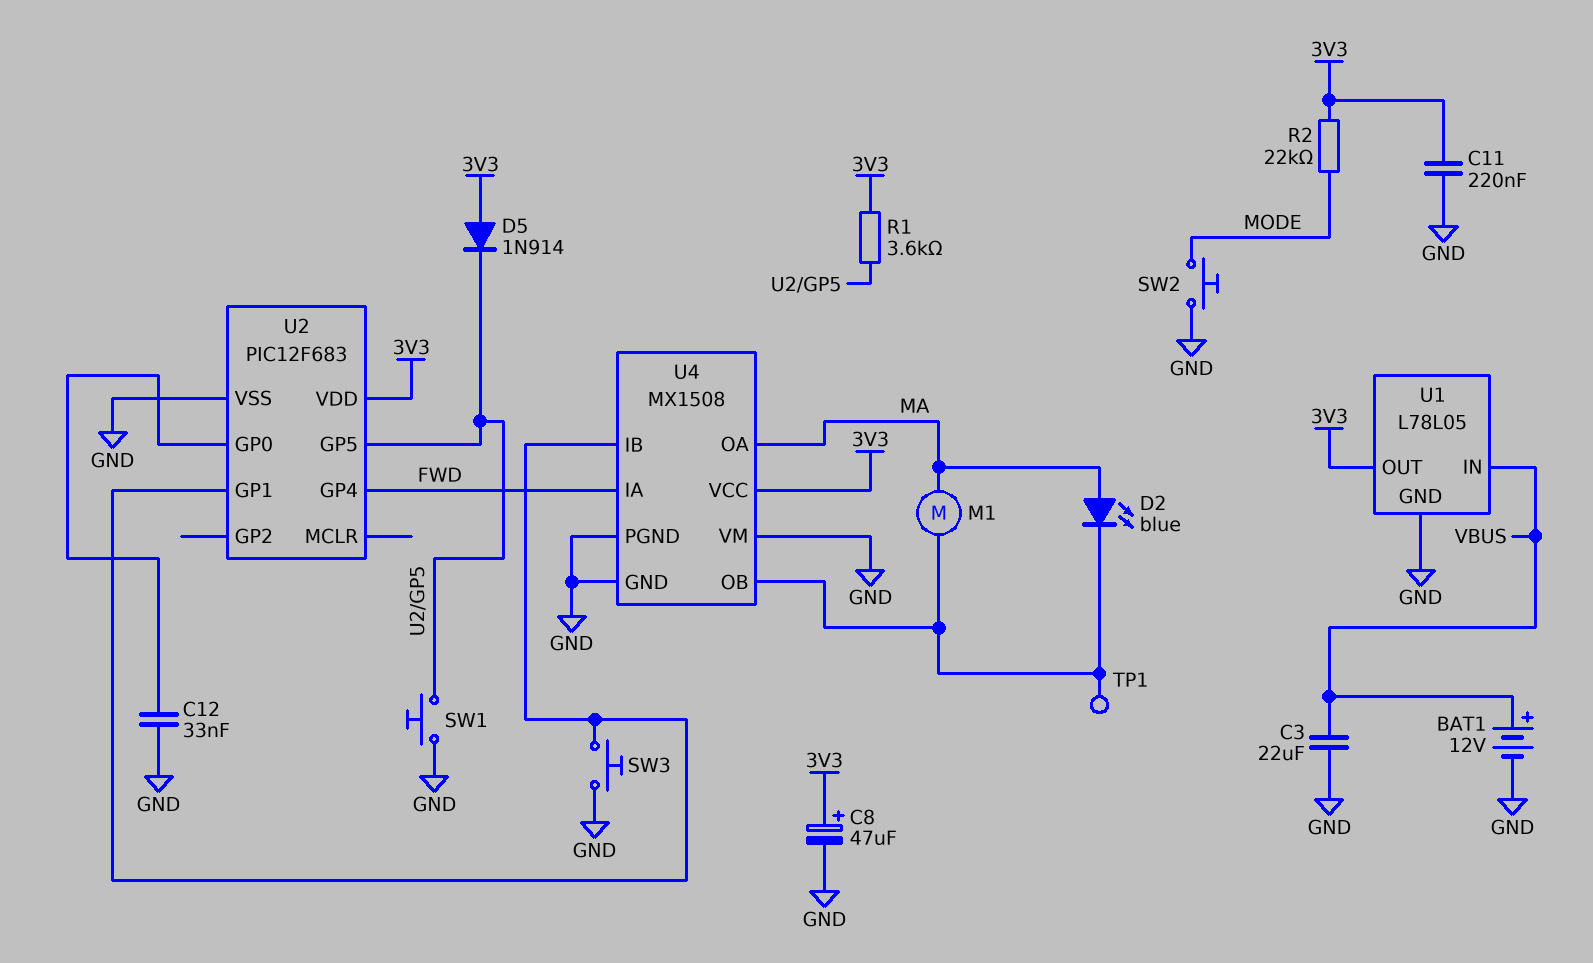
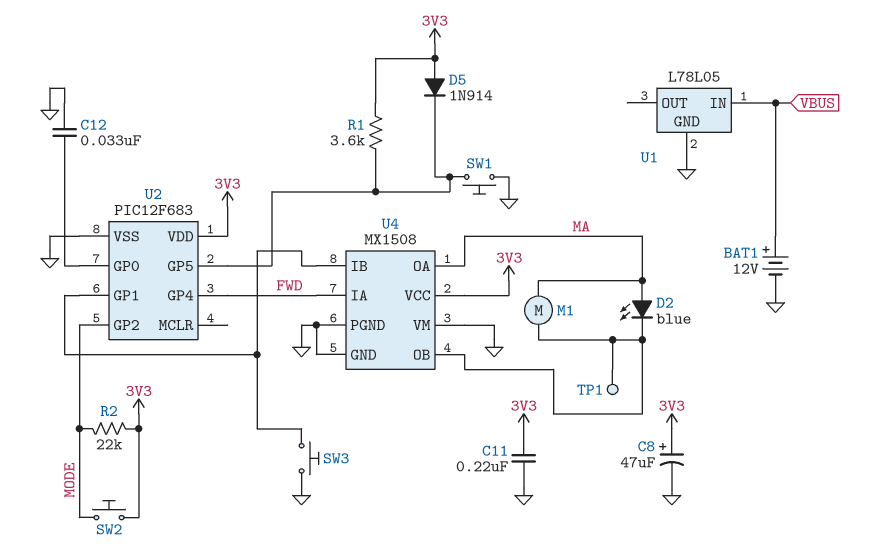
C3: 22uF (GND, VBUS) -> none
SW2: button (GND, MODE) -> button (3V3, MODE)
U1 pin OUT: 3V3 -> none
U2 pin GP2: none -> MODE

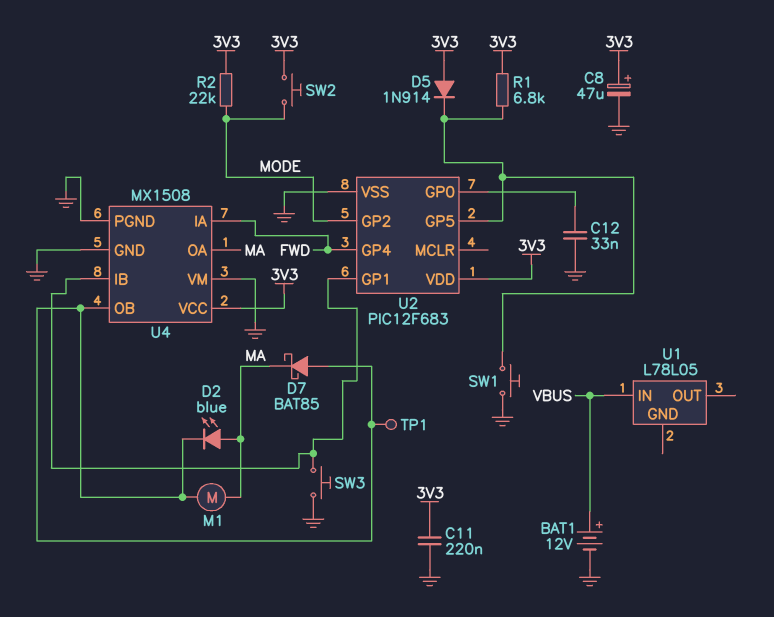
D7: none -> schottky BAT85 (A U4/OB, K MA)
R1: 3.6k (3V3, U2/GP5) -> 6.8k (3V3, U2/GP5)
U1 pin GND: GND -> none

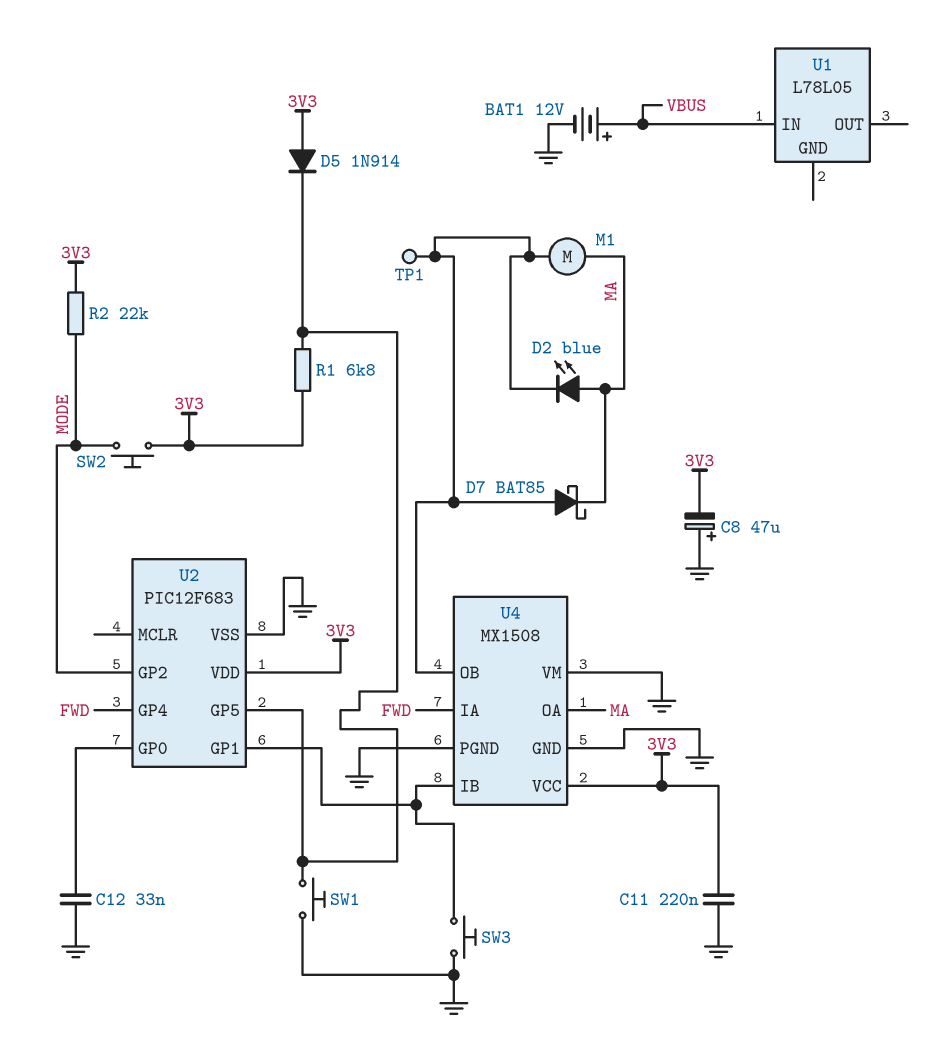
C8: 47uF (plus 3V3, minus GND) -> 47uF (plus GND, minus 3V3)

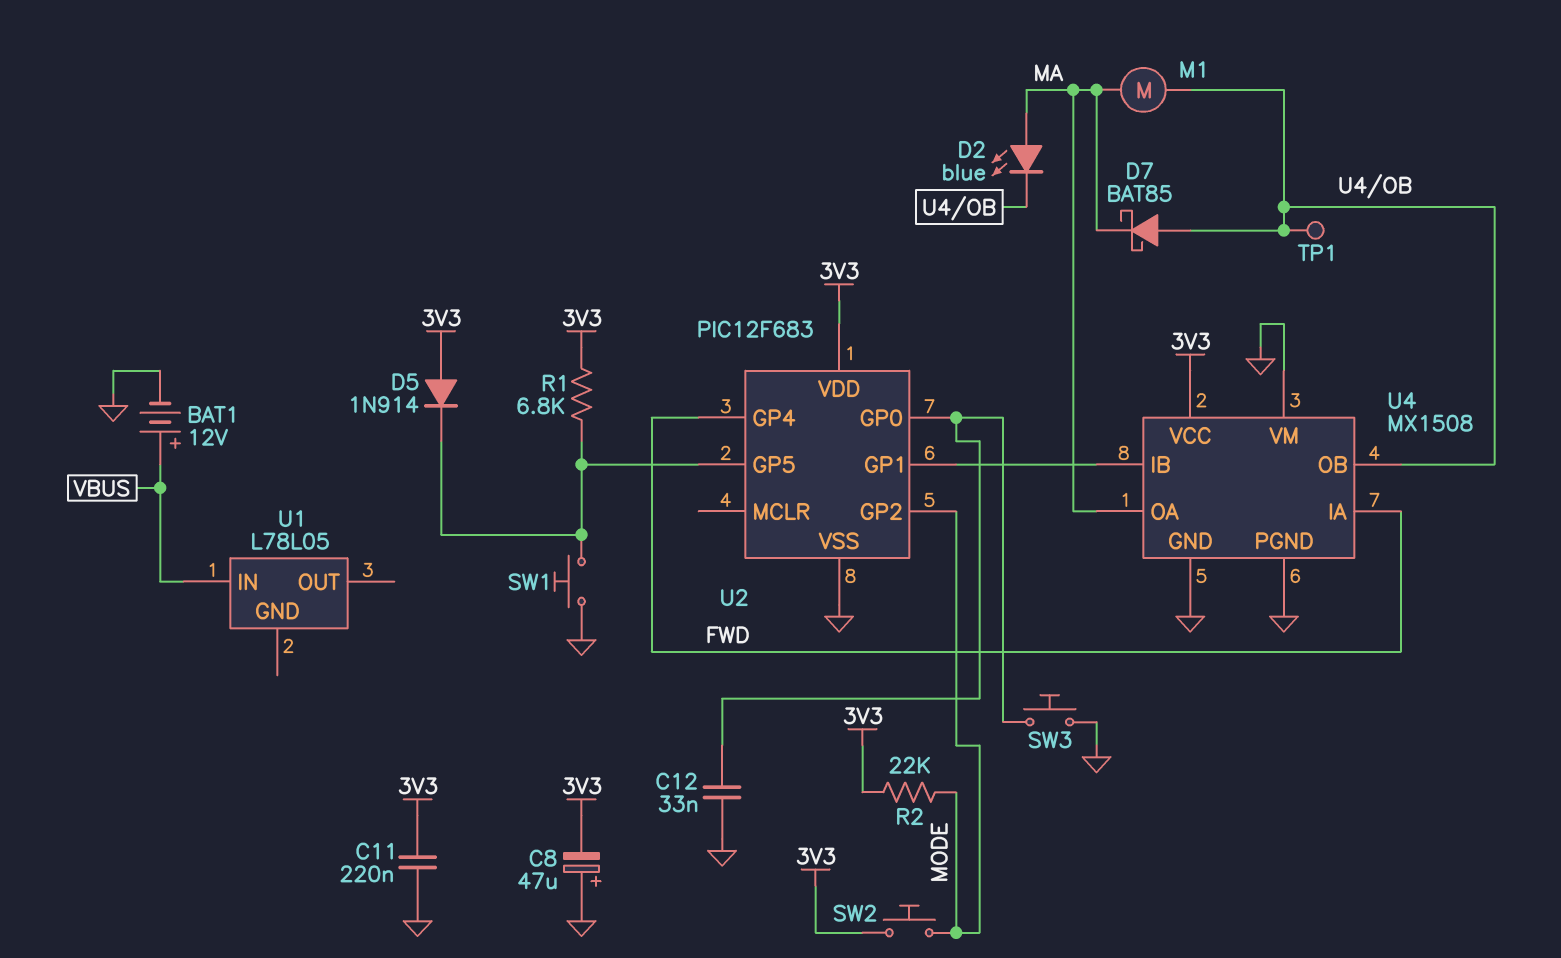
SW3: button (GND, U2/GP1) -> button (GND, U2/GP0)

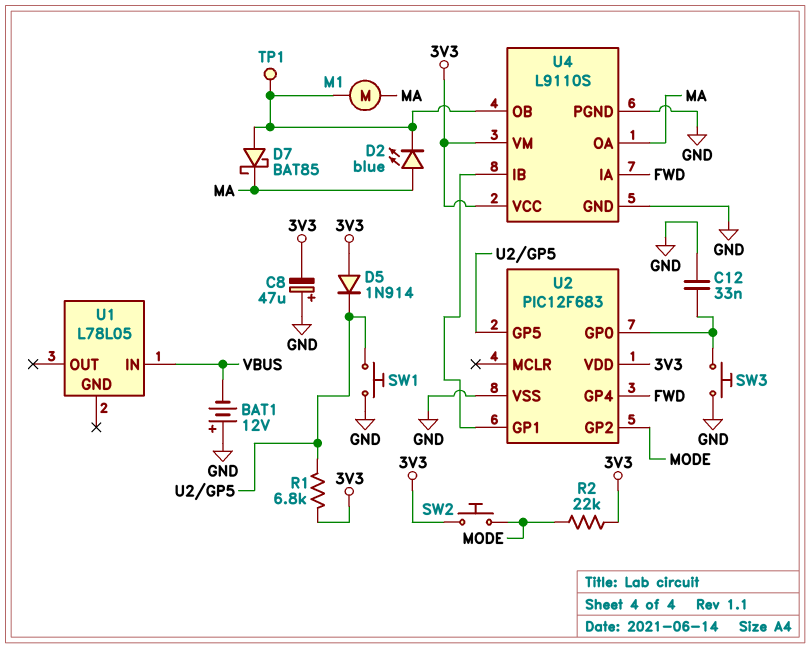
BAT1: 12V (plus VBUS, minus GND) -> 12V (plus GND, minus VBUS)
C11: 220nF (3V3, GND) -> none
U4: MX1508 -> L9110S
U4 pin VM: GND -> 3V3

